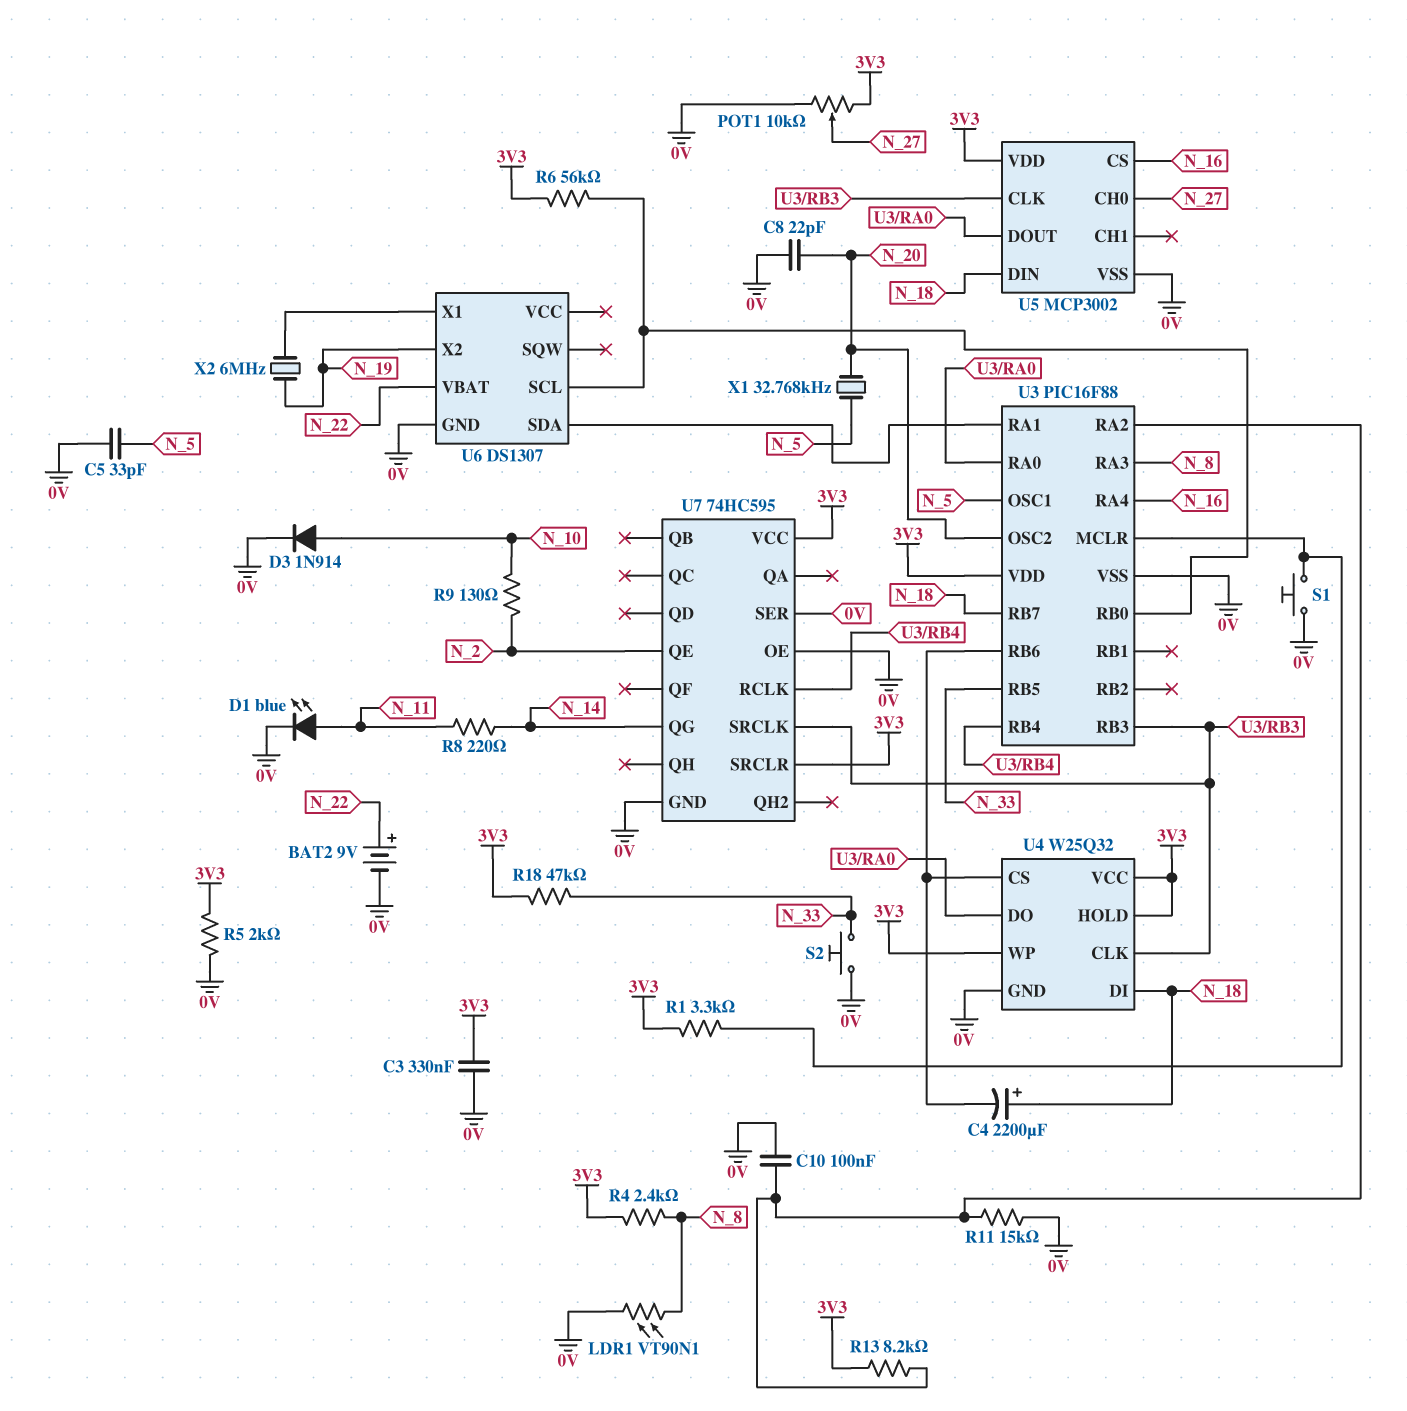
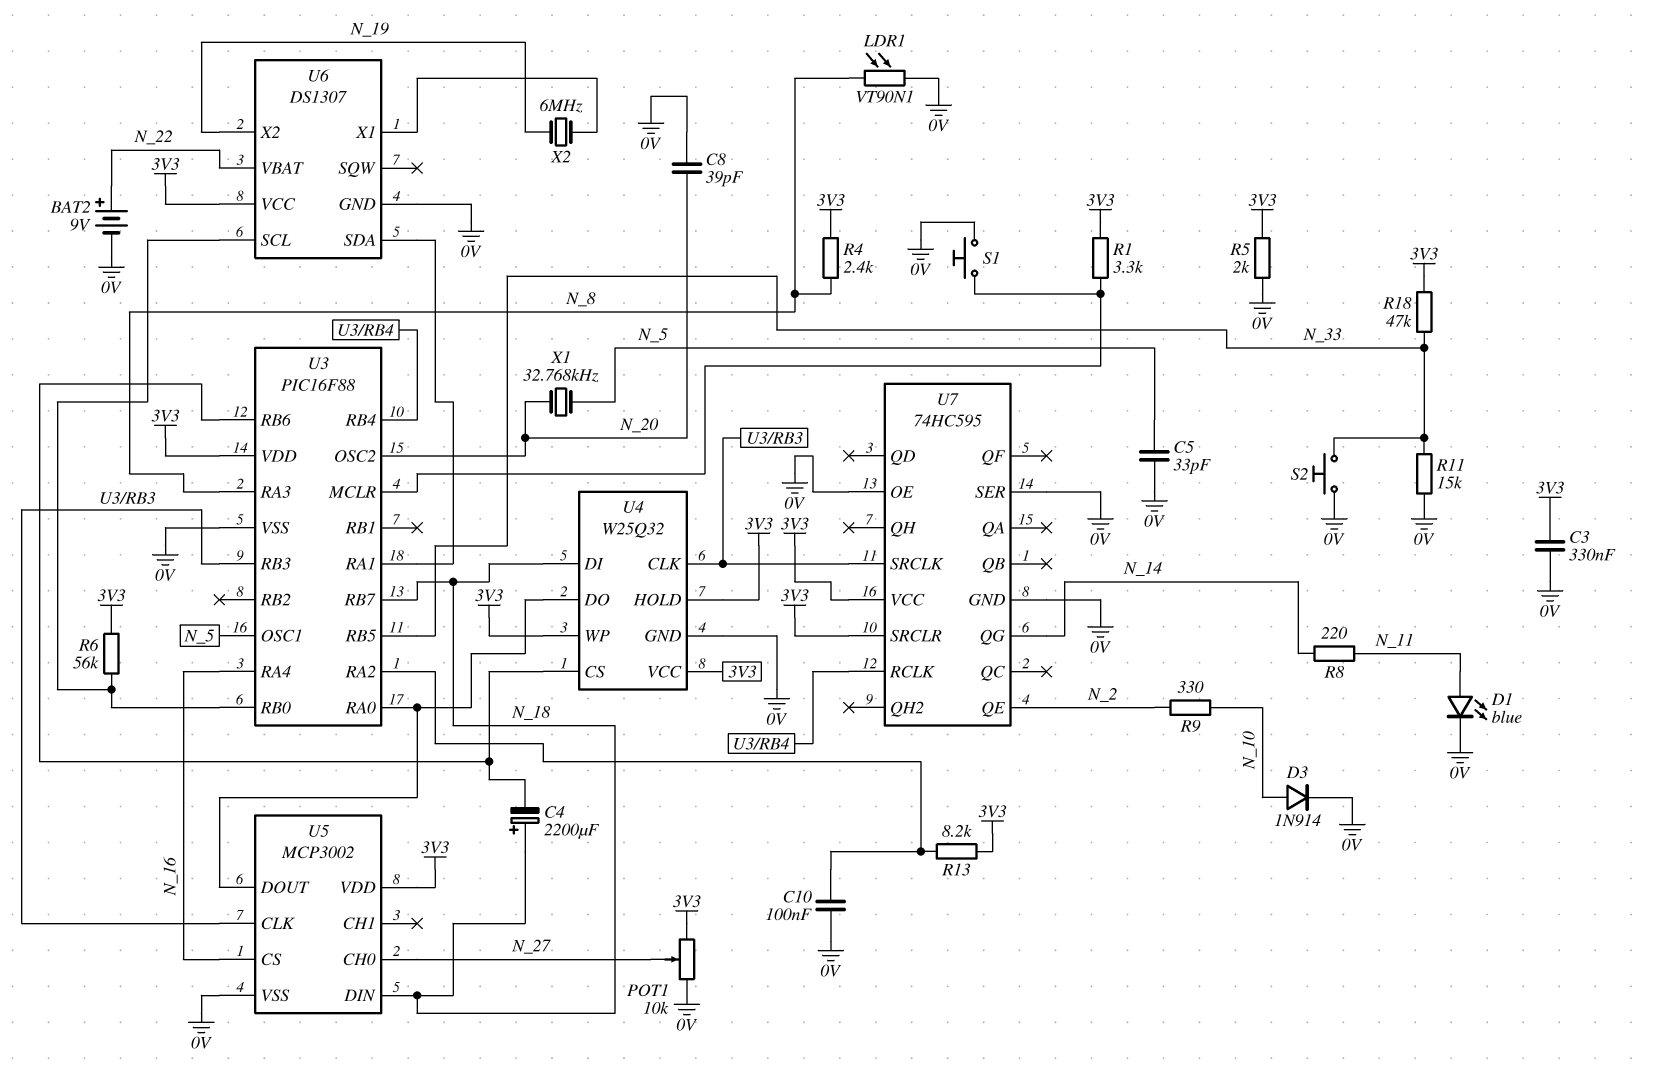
C8: 22pF (0V, N_20) -> 39pF (0V, N_20)
R9: 130 (N_2, N_10) -> 330 (N_2, N_10)
R11: 15k (0V, U3/RA2) -> 15k (0V, N_33)
U6 pin VCC: none -> 3V3

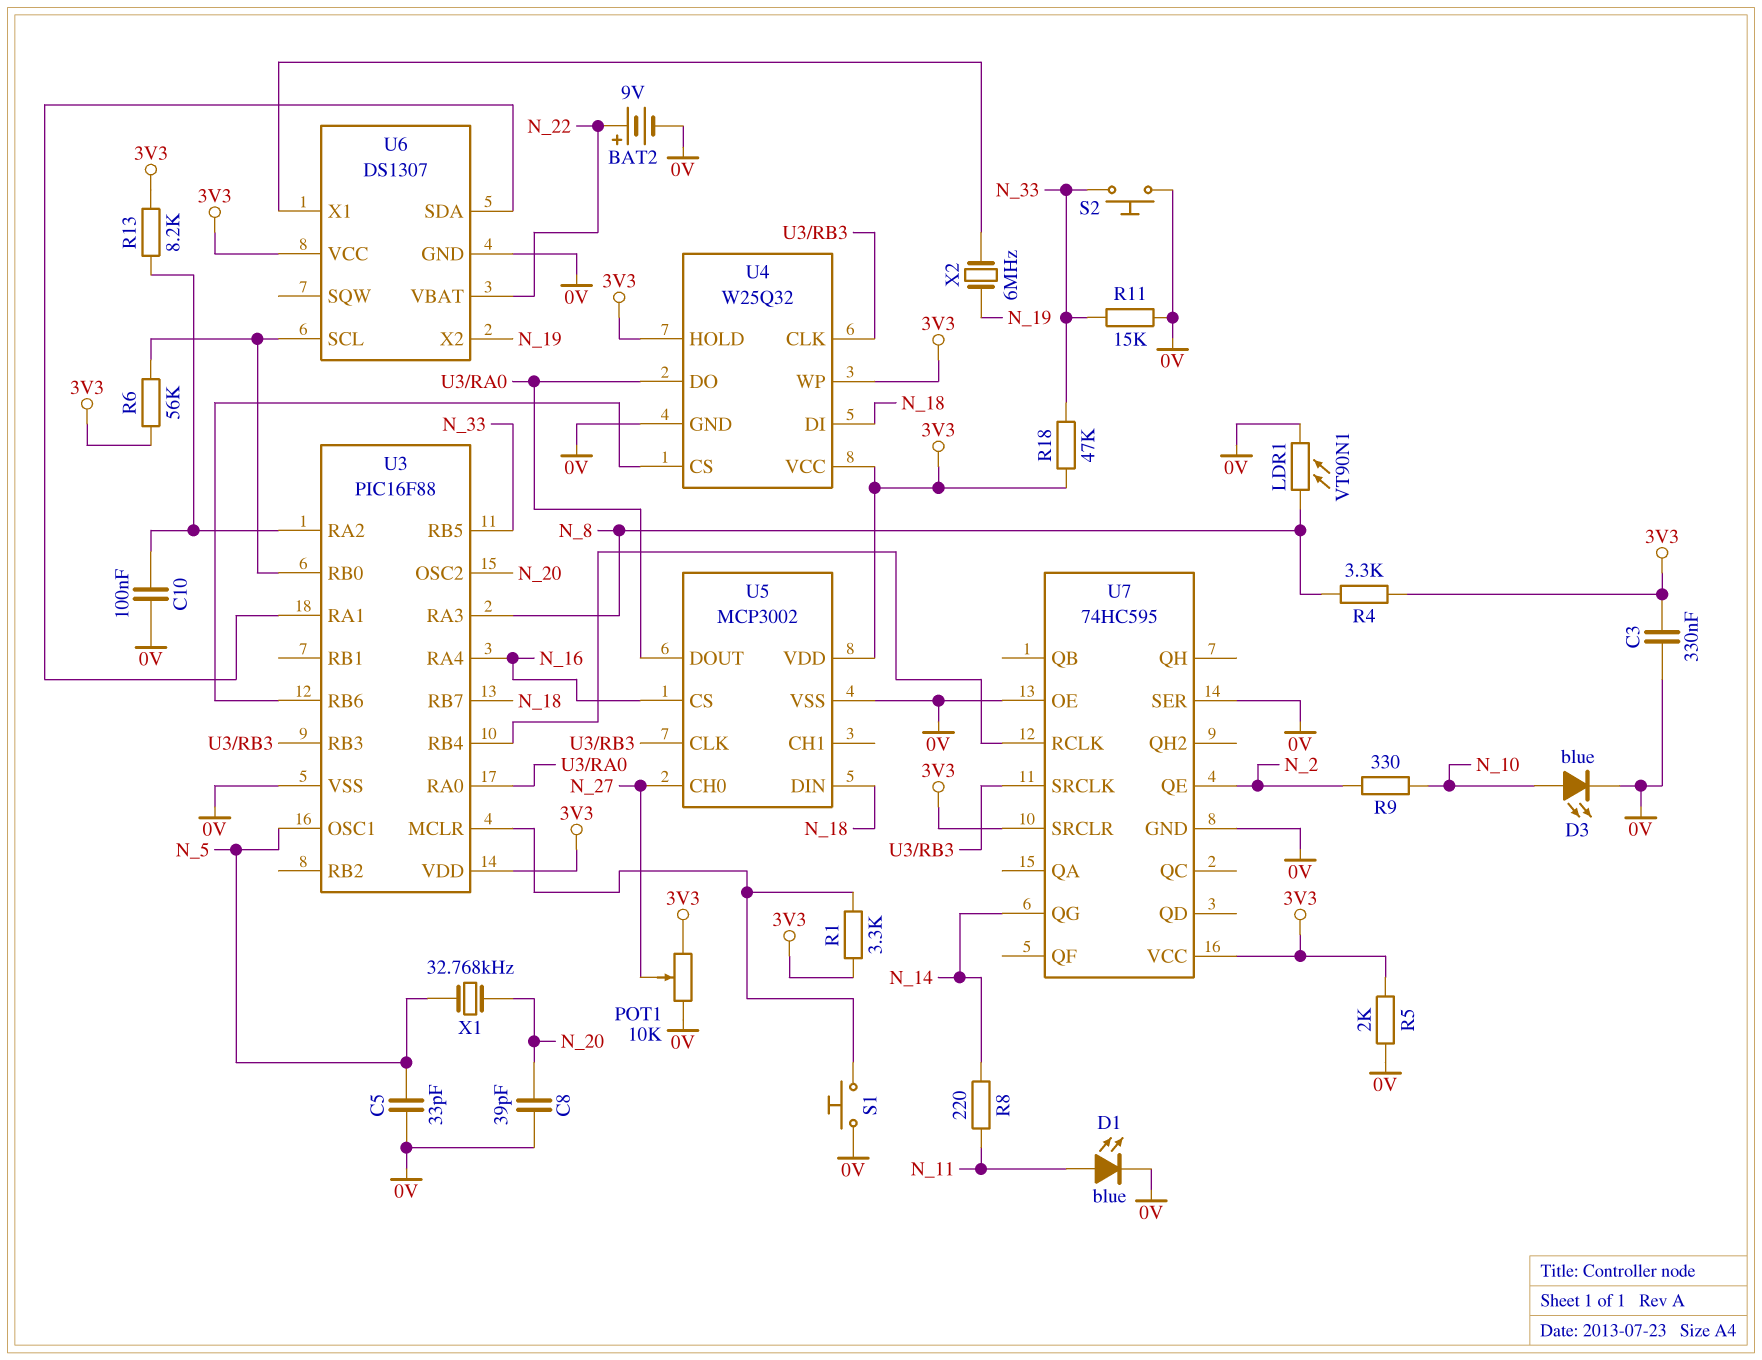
C4: 2200uF (plus N_18, minus U3/RB6) -> none
D3: diode 1N914 (A N_10, K 0V) -> LED blue (A N_10, K 0V)
R4: 2.4k (3V3, N_8) -> 3.3k (3V3, N_8)

